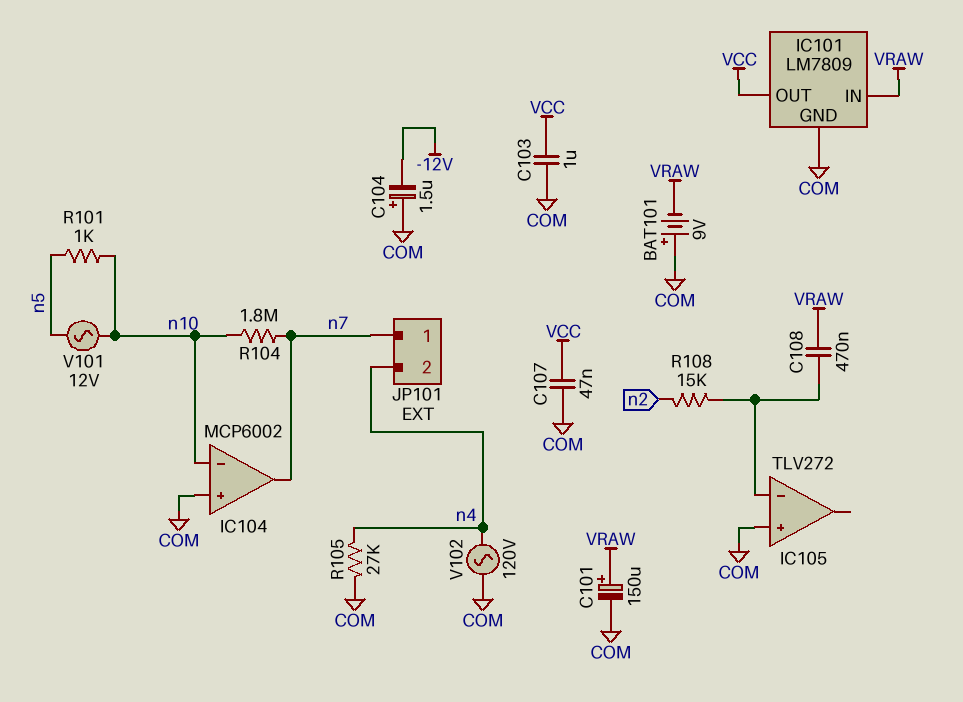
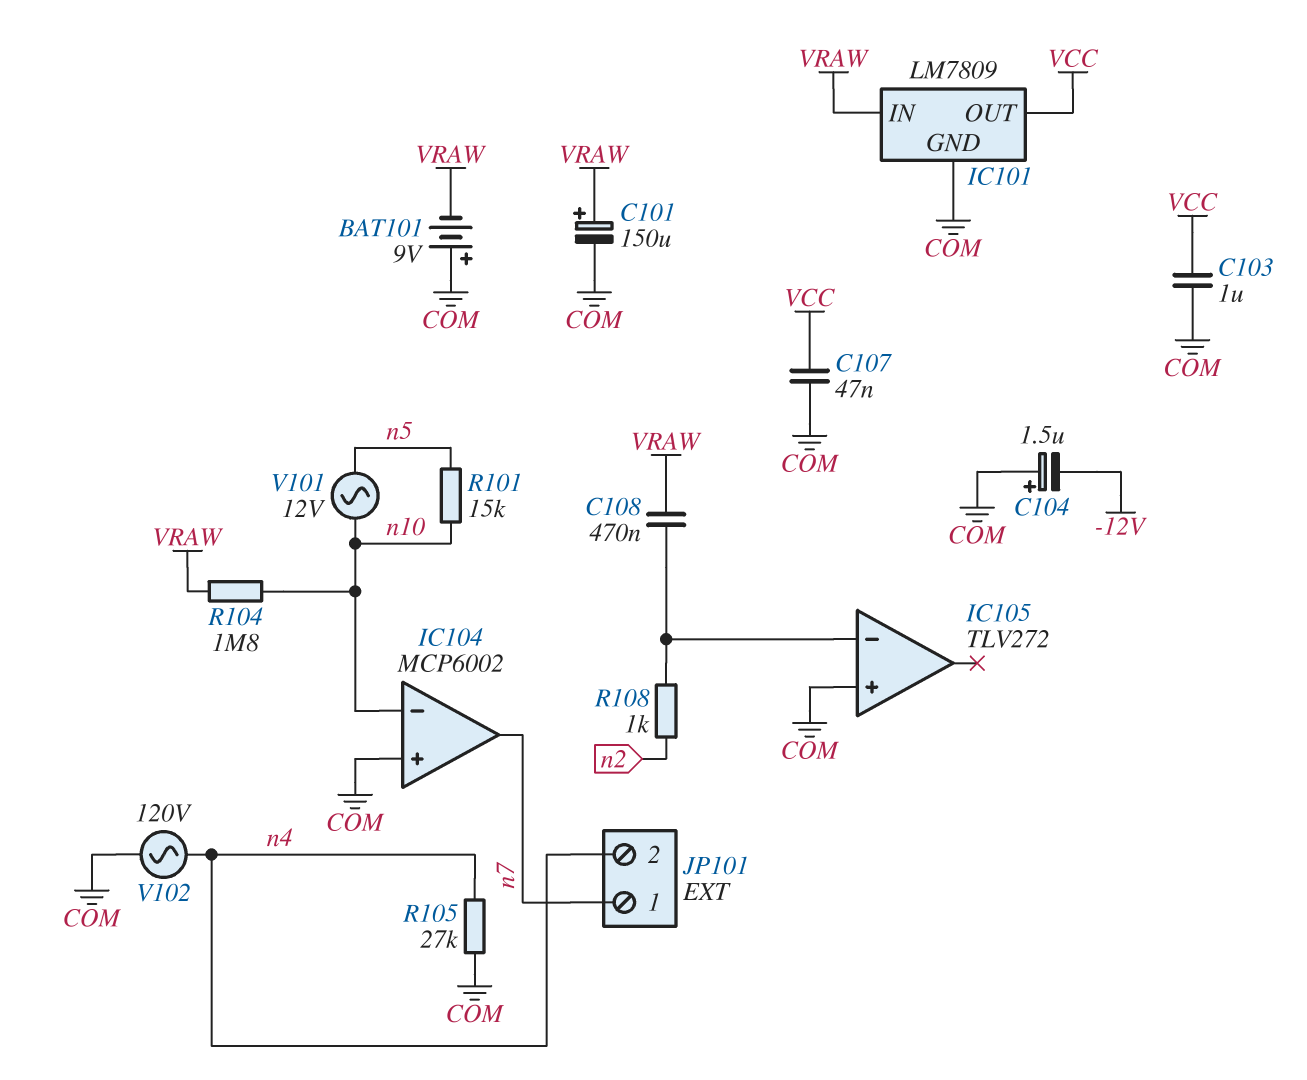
R101: 1k (n5, n10) -> 15k (n5, n10)
R104: 1.8M (n7, n10) -> 1.8M (VRAW, n10)
R108: 15k (IC105/in-, n2) -> 1k (IC105/in-, n2)

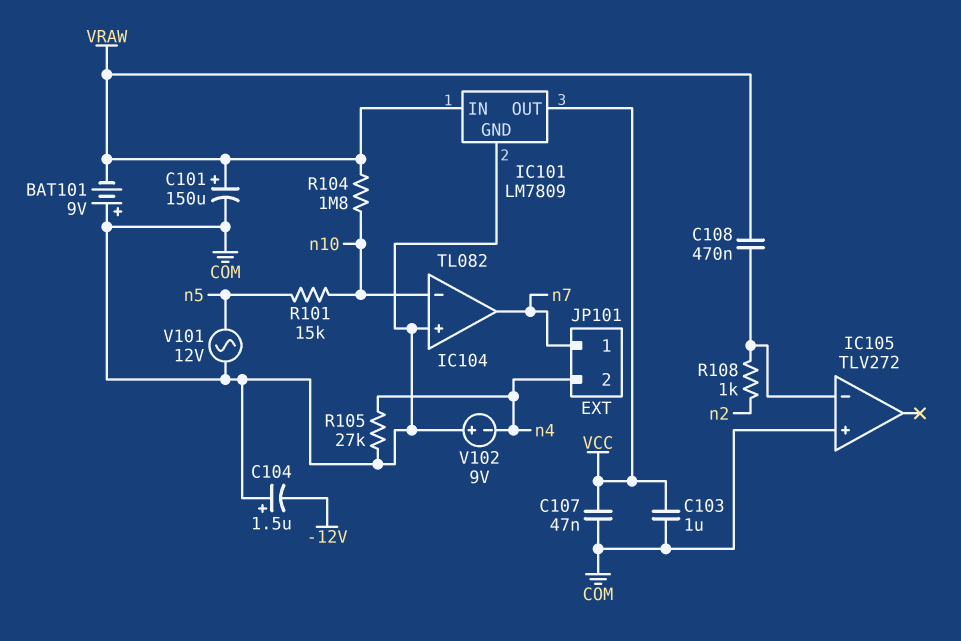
IC104: MCP6002 -> TL082
V101: AC 12V (n5, n10) -> AC 12V (COM, n5)
V102: AC 120V (COM, n4) -> 9V (plus COM, minus n4)

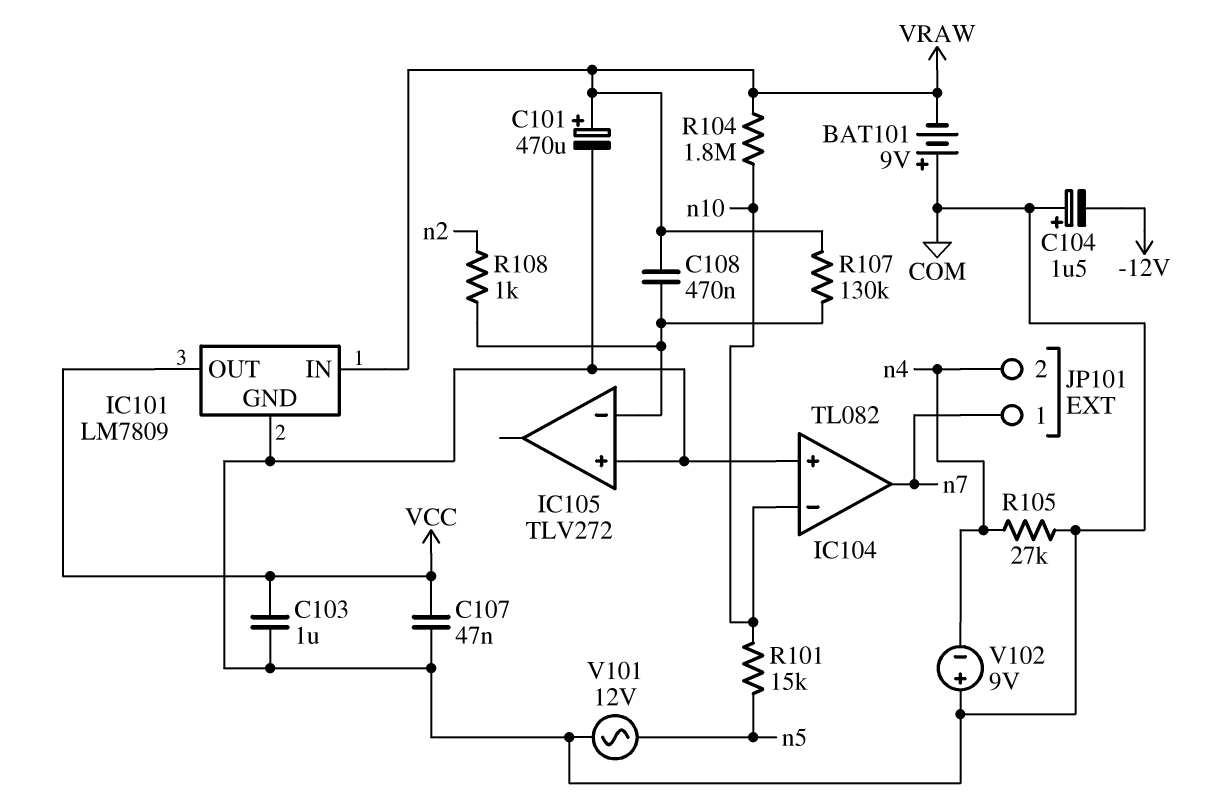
C101: 150uF (plus VRAW, minus COM) -> 470uF (plus VRAW, minus COM)
R107: none -> 130k (IC105/in-, VRAW)

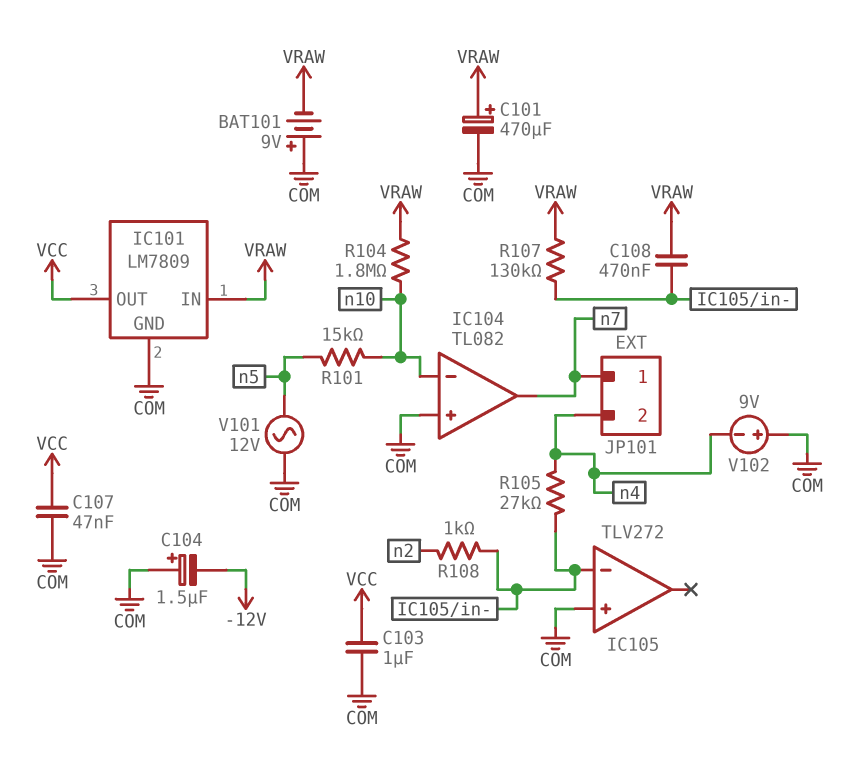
R105: 27k (COM, n4) -> 27k (IC105/in-, n4)

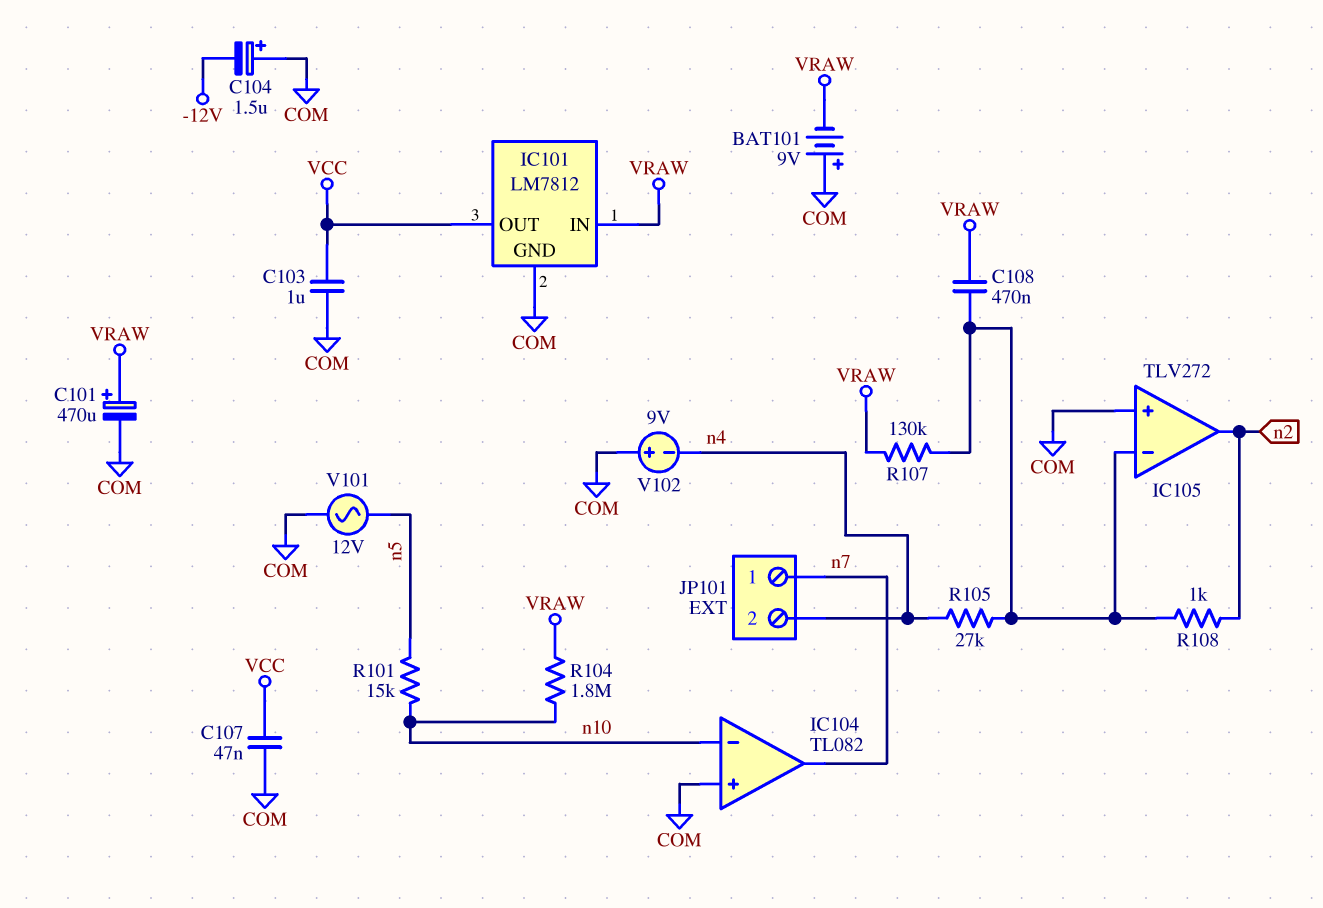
IC101: LM7809 -> LM7812
IC105 pin out: none -> n2

